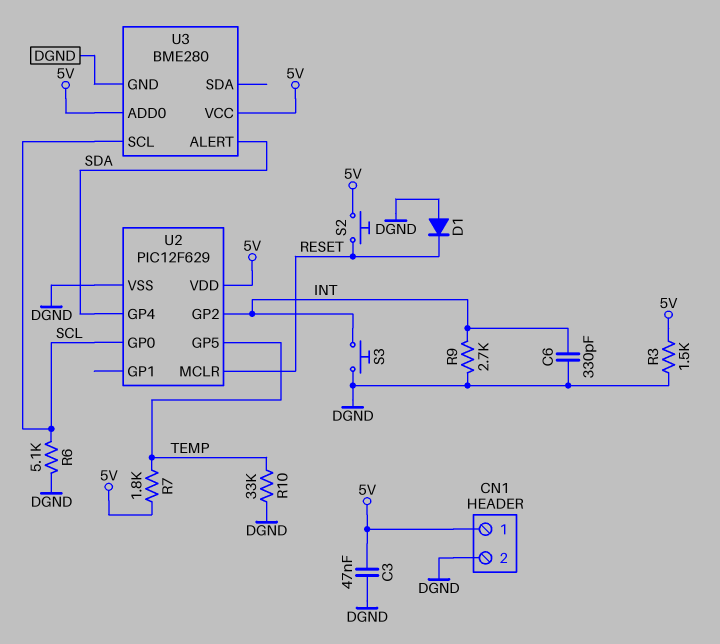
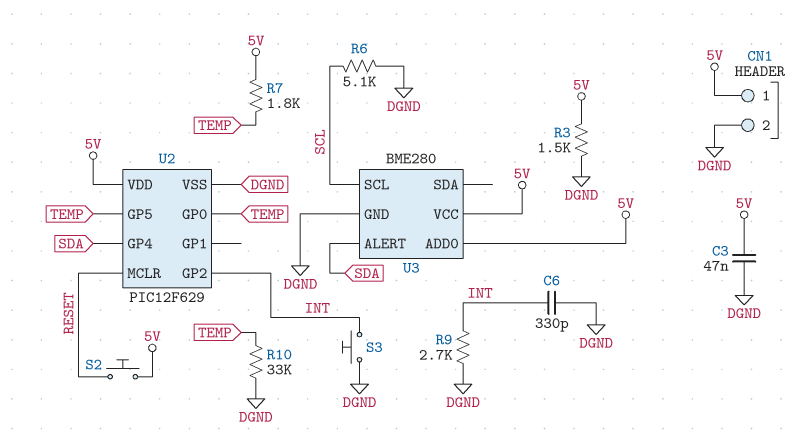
D1: diode (A DGND, K RESET) -> none
U2 pin GP0: SCL -> TEMP

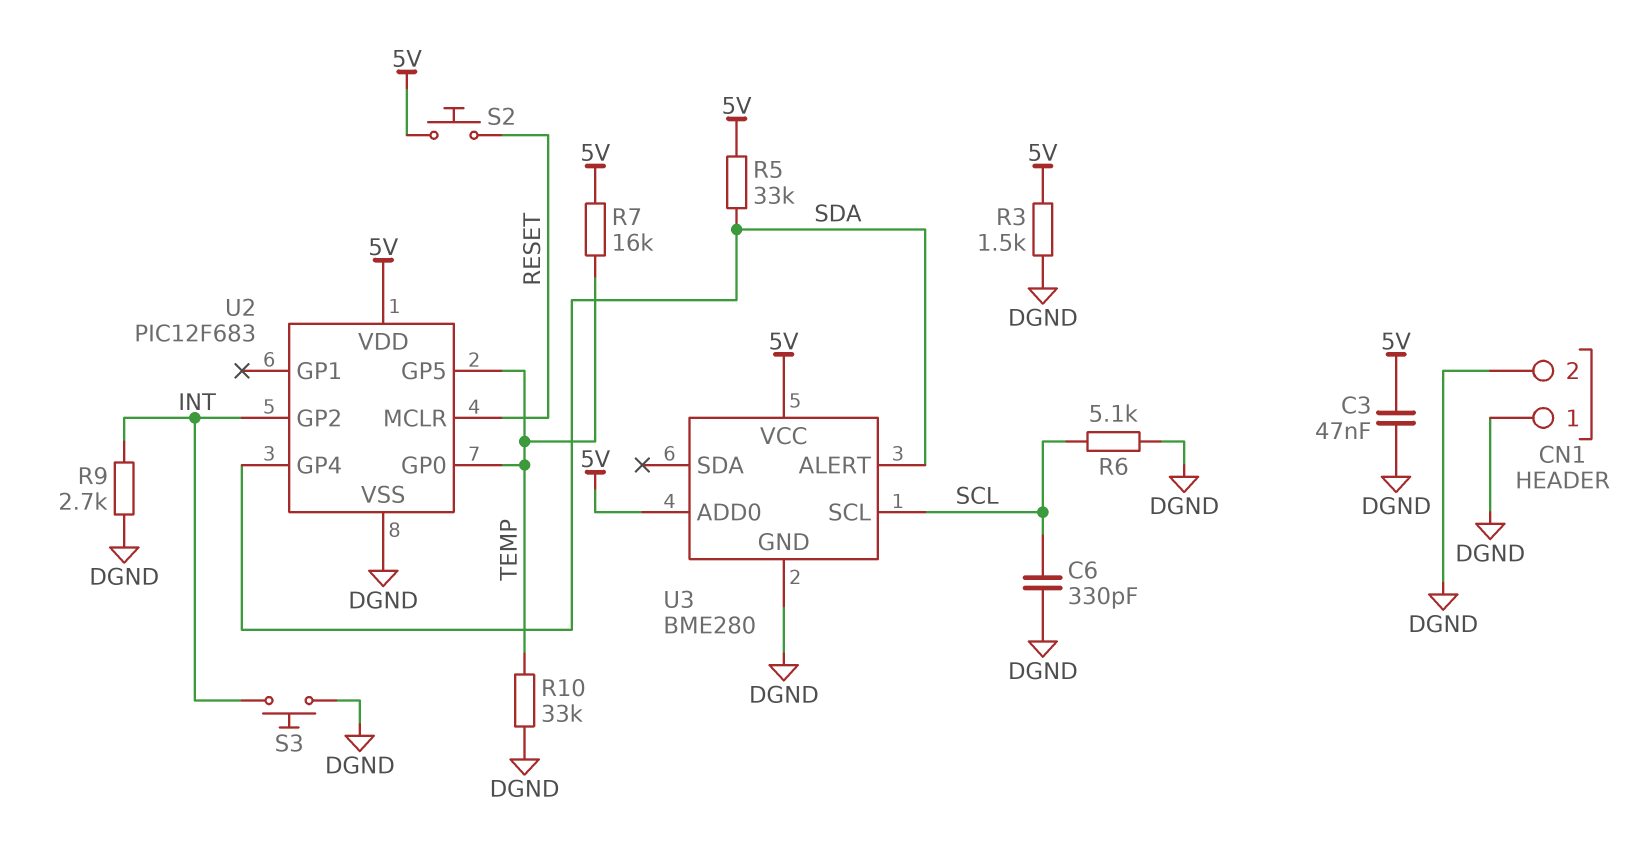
C6: 330pF (DGND, INT) -> 330pF (DGND, SCL)
CN1 pin 1: 5V -> DGND
R5: none -> 33k (5V, SDA)
R7: 1.8k (5V, TEMP) -> 16k (5V, TEMP)
U2: PIC12F629 -> PIC12F683

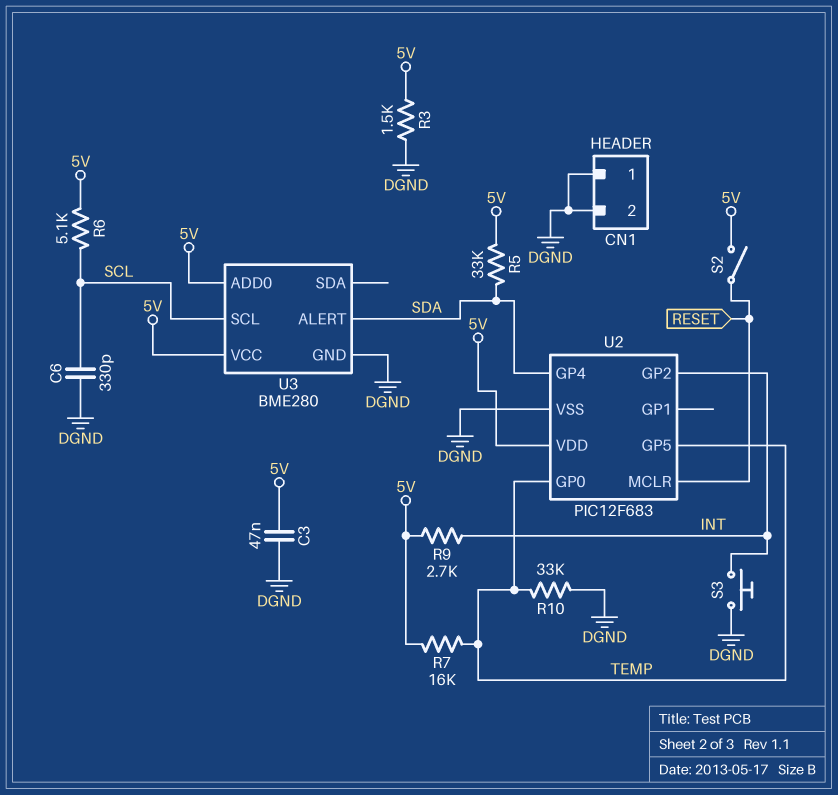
R6: 5.1k (DGND, SCL) -> 5.1k (5V, SCL)
R9: 2.7k (DGND, INT) -> 2.7k (5V, INT)
S2: button (5V, RESET) -> switch (5V, RESET)

